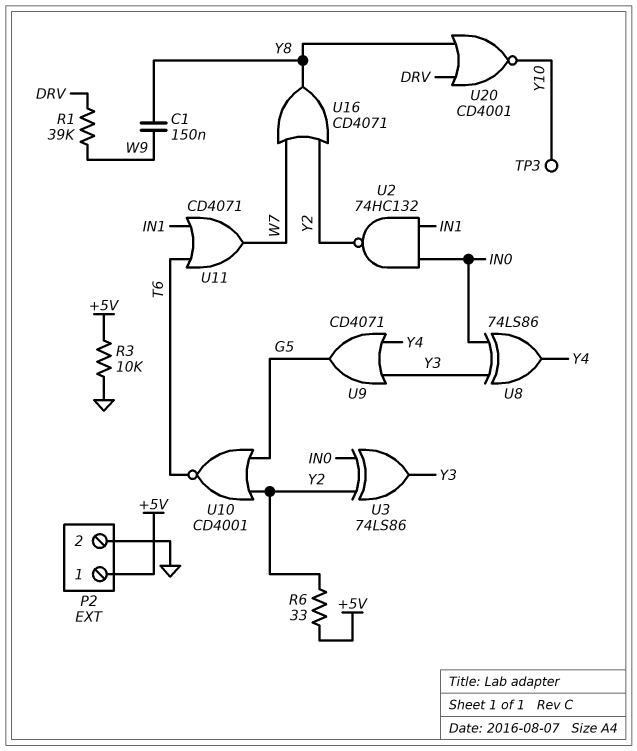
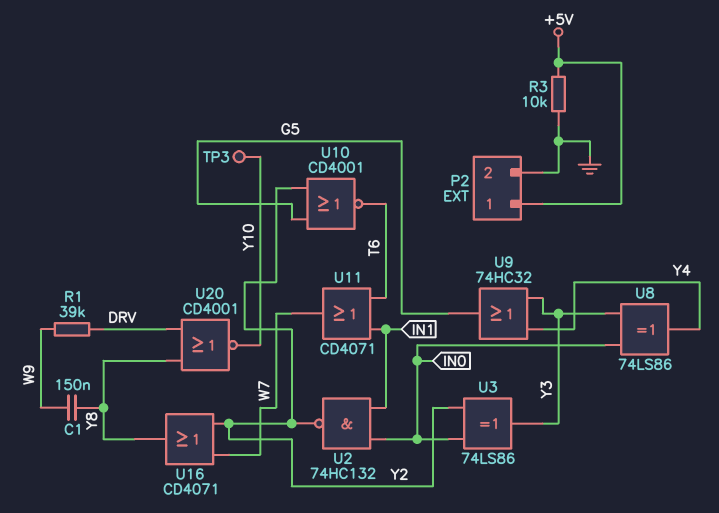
R6: 33 (+5V, Y2) -> none
U9: OR CD4071 (in Y3, in Y4, out G5) -> OR 74HC32 (in Y3, in Y4, out G5)

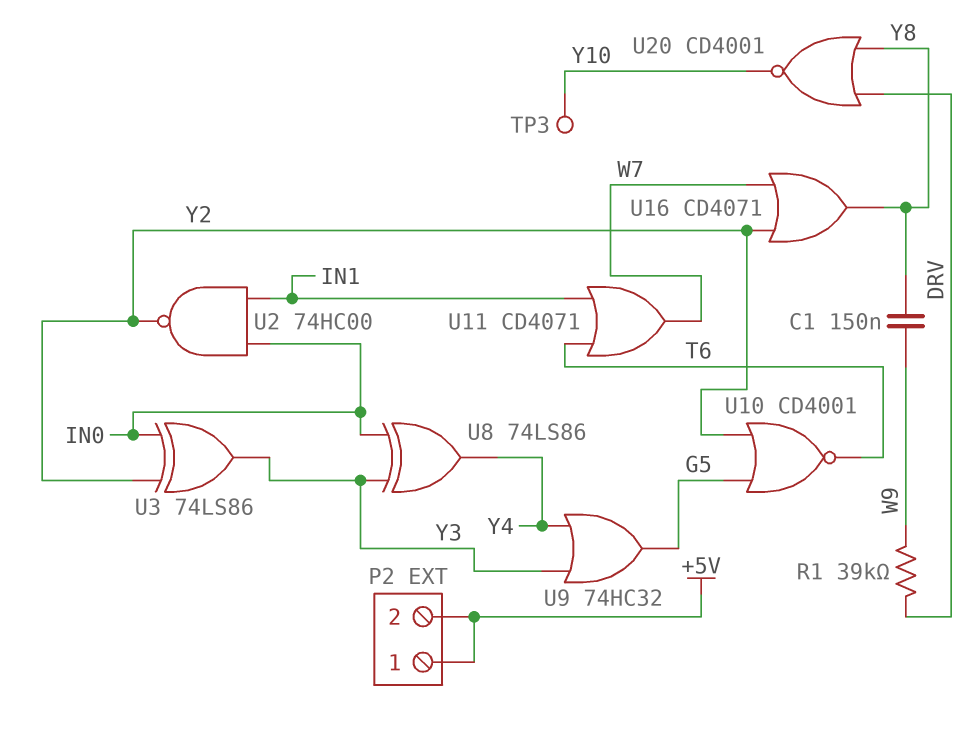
P2 pin 2: GND -> +5V
R3: 10k (+5V, GND) -> none
U2: NAND 74HC132 (in IN0, in IN1, out Y2) -> NAND 74HC00 (in IN0, in IN1, out Y2)

